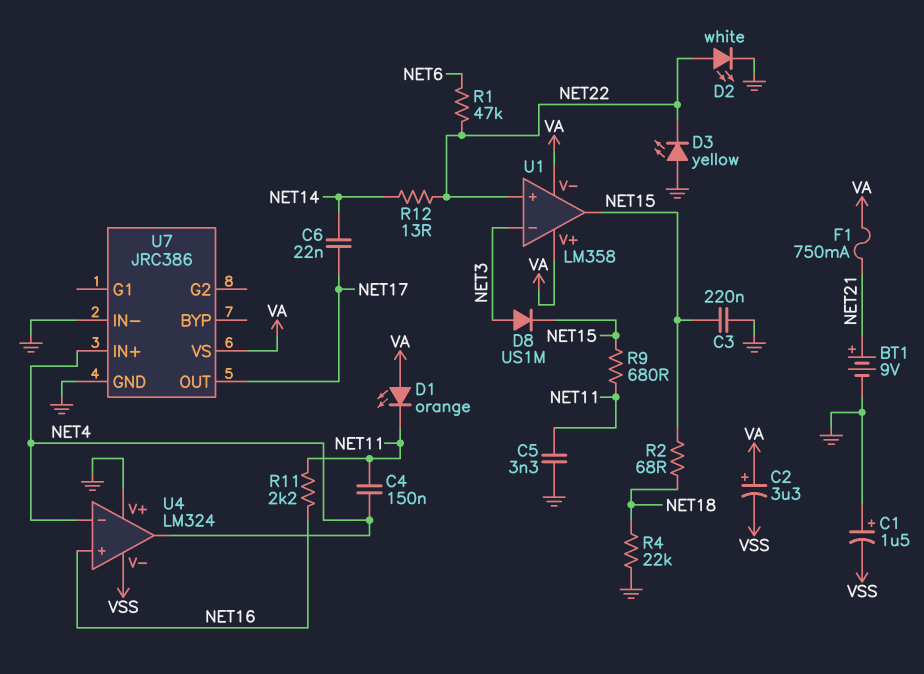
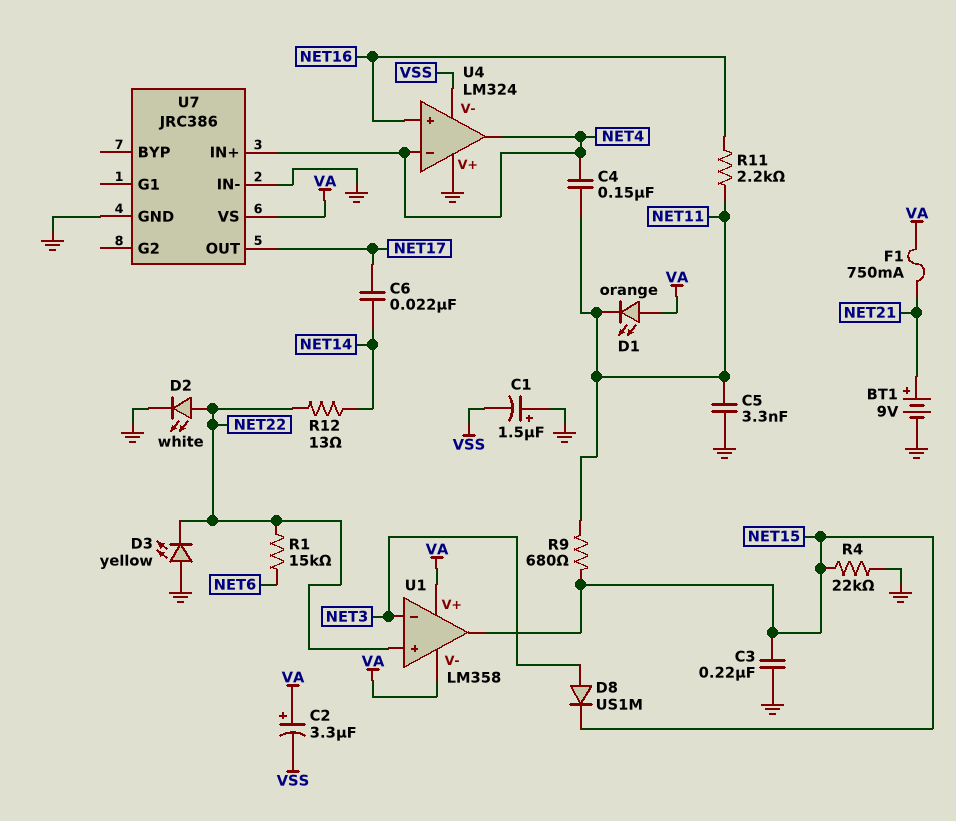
R1: 47k (NET6, NET22) -> 15k (NET6, NET22)
R2: 68 (NET15, NET18) -> none
R4: 22k (GND, NET18) -> 22k (GND, NET15)

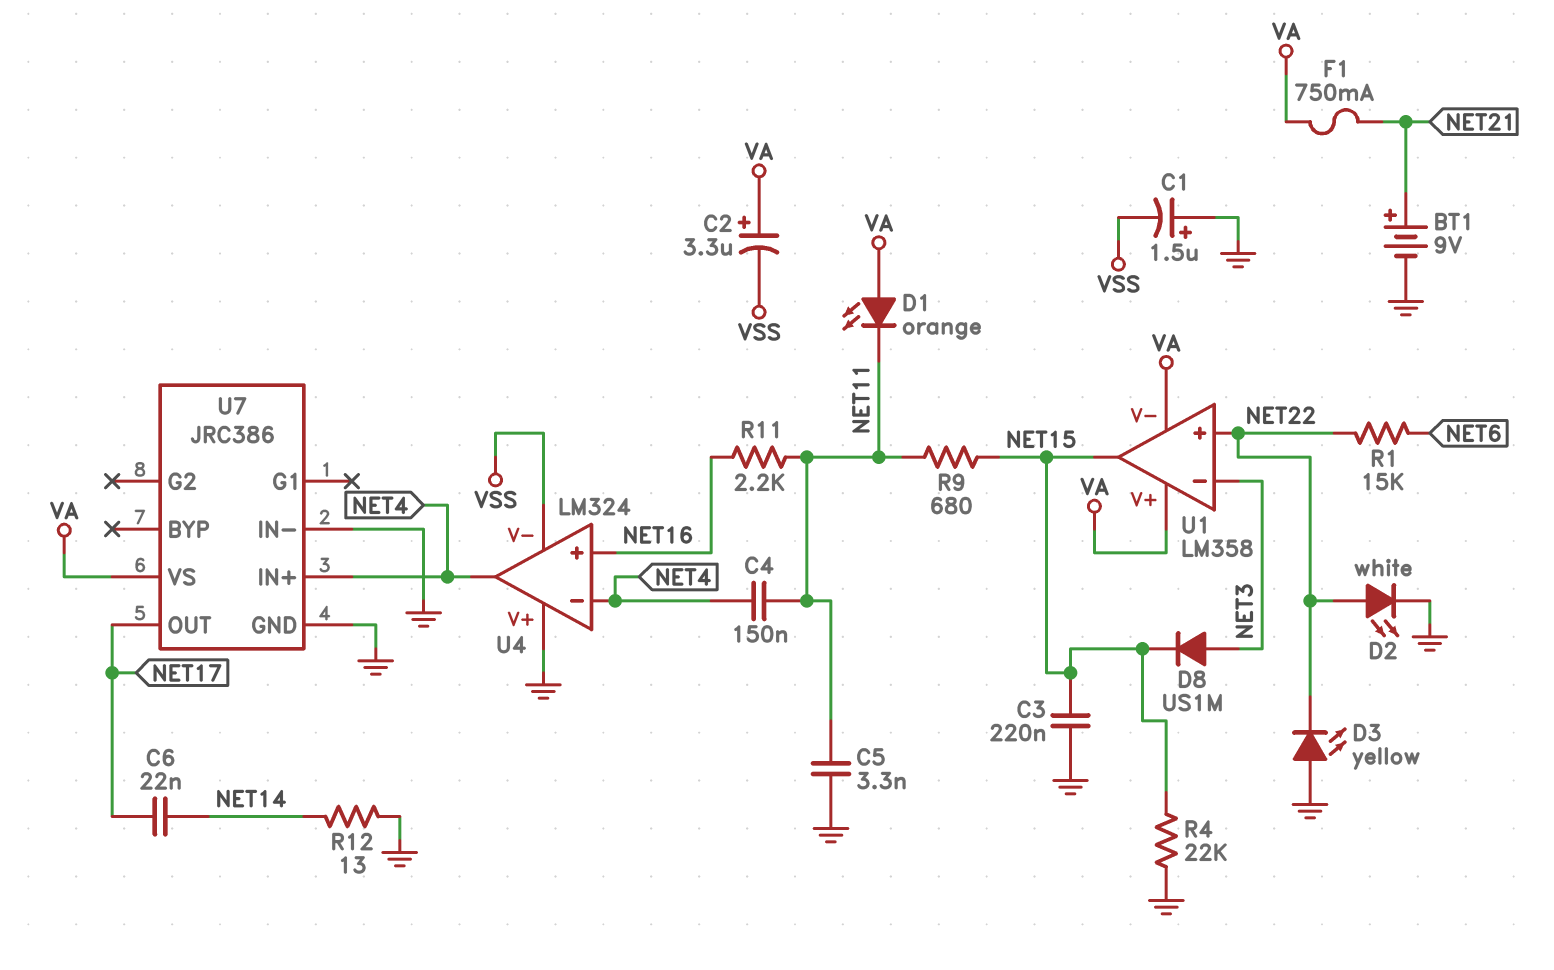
R12: 13 (NET14, NET22) -> 13 (GND, NET14)

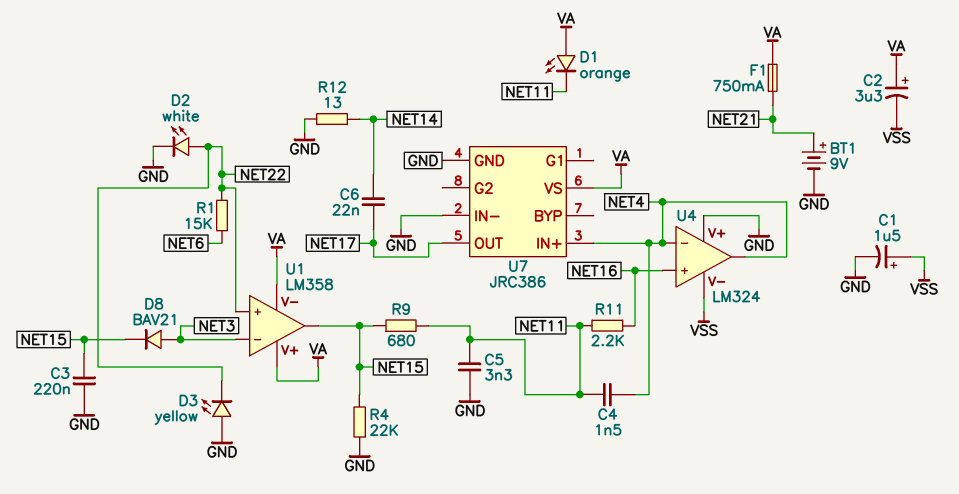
C1: 1.5uF (plus GND, minus VSS) -> 1.5uF (plus VSS, minus GND)
C4: 150nF (NET4, NET11) -> 1.5nF (NET4, NET11)
D8: diode US1M (A NET3, K NET15) -> diode BAV21 (A NET3, K NET15)

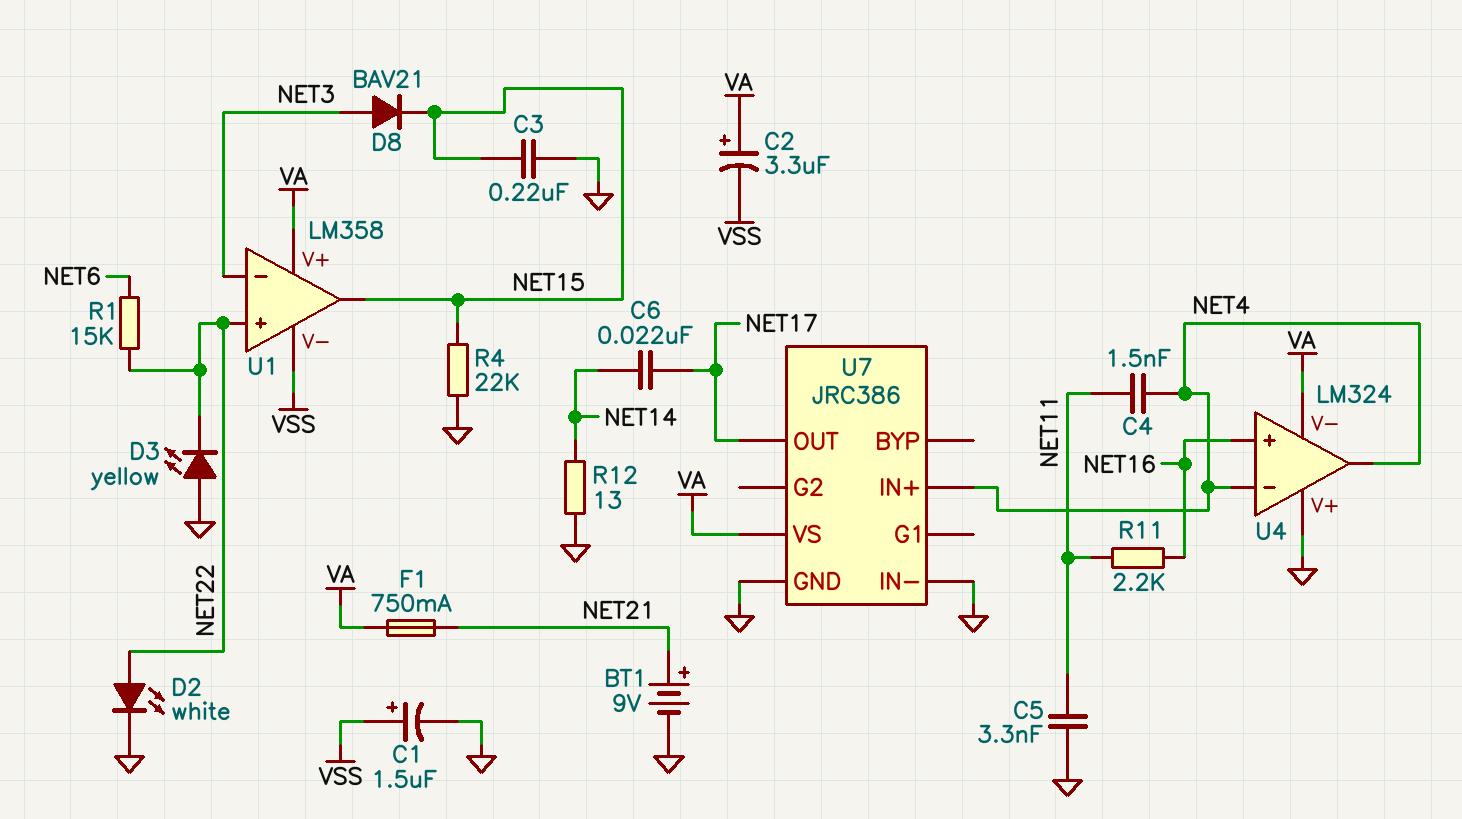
D1: LED orange (A VA, K NET11) -> none
R9: 680 (NET11, NET15) -> none
U1 pin V-: VA -> VSS
U4 pin V-: VSS -> VA

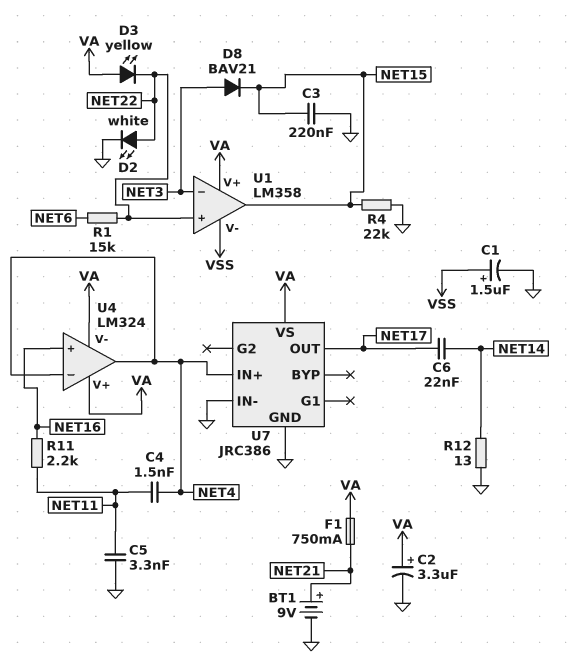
C2: 3.3uF (plus VA, minus VSS) -> 3.3uF (plus VA, minus GND)
D3: LED yellow (A GND, K NET22) -> LED yellow (A VA, K NET22)
U4 pin V+: GND -> VA

